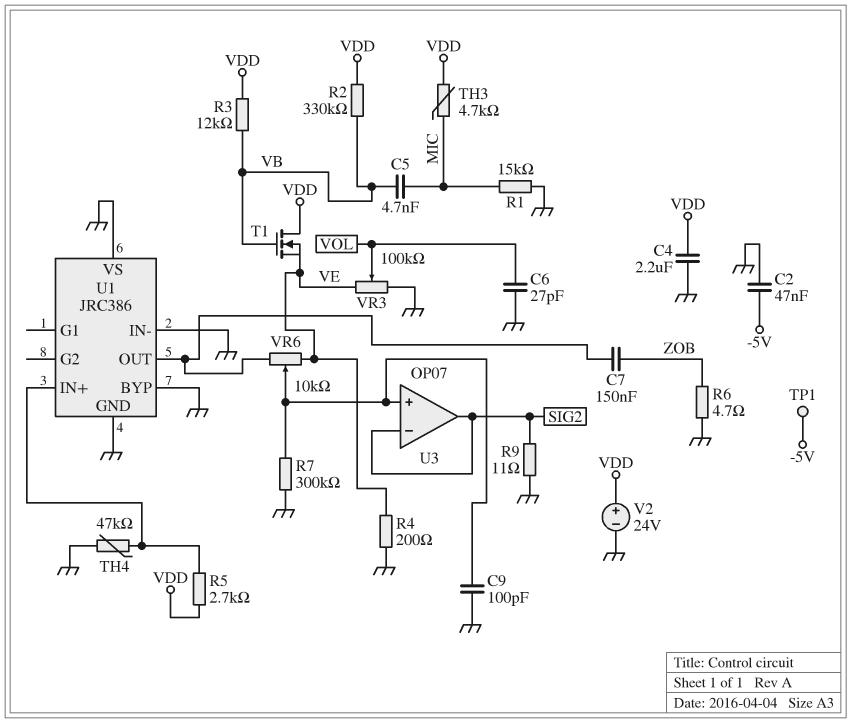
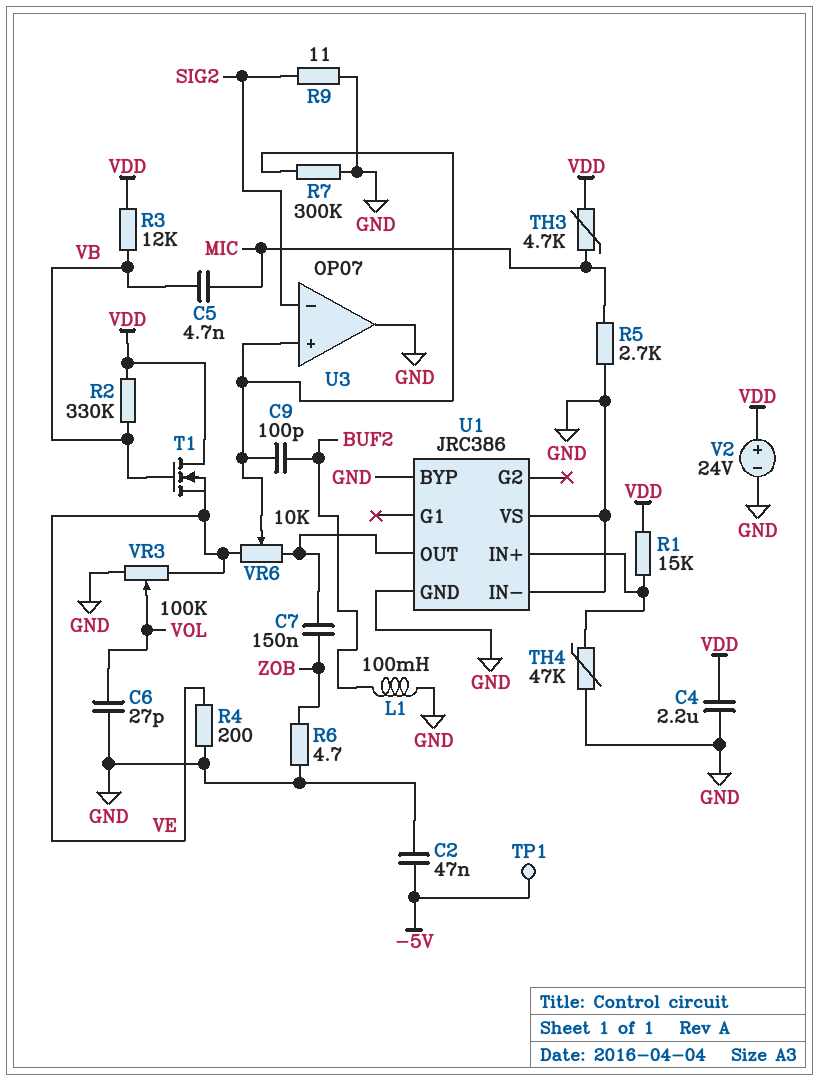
C9: 100pF (GND, U3/in+) -> 100pF (BUF2, U3/in+)
L1: none -> 100mH (BUF2, GND)
R1: 15k (GND, MIC) -> 15k (U1/IN+, VDD)
R5: 2.7k (U1/IN+, VDD) -> 2.7k (GND, MIC)
U3 pin out: SIG2 -> GND

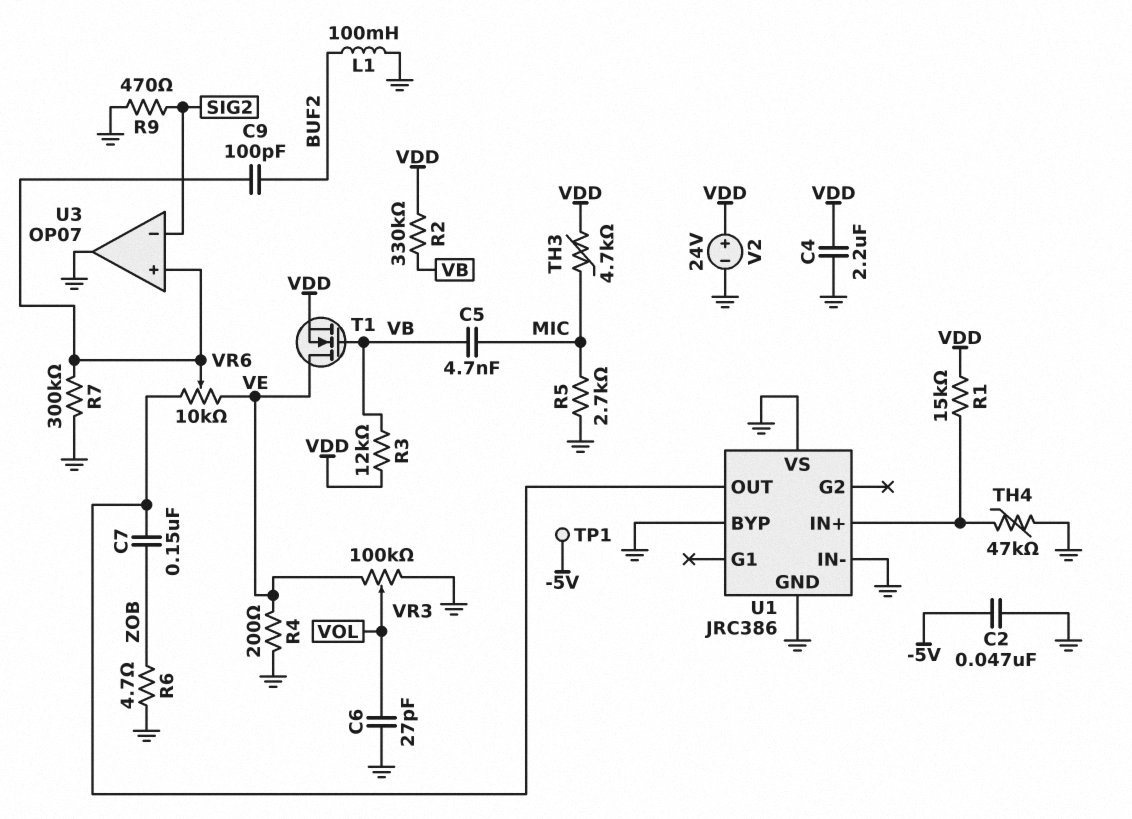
R9: 11 (GND, SIG2) -> 470 (GND, SIG2)
T1: NMOS (G VB, D VDD, S VE) -> NMOS (G VB, D VE, S VDD)

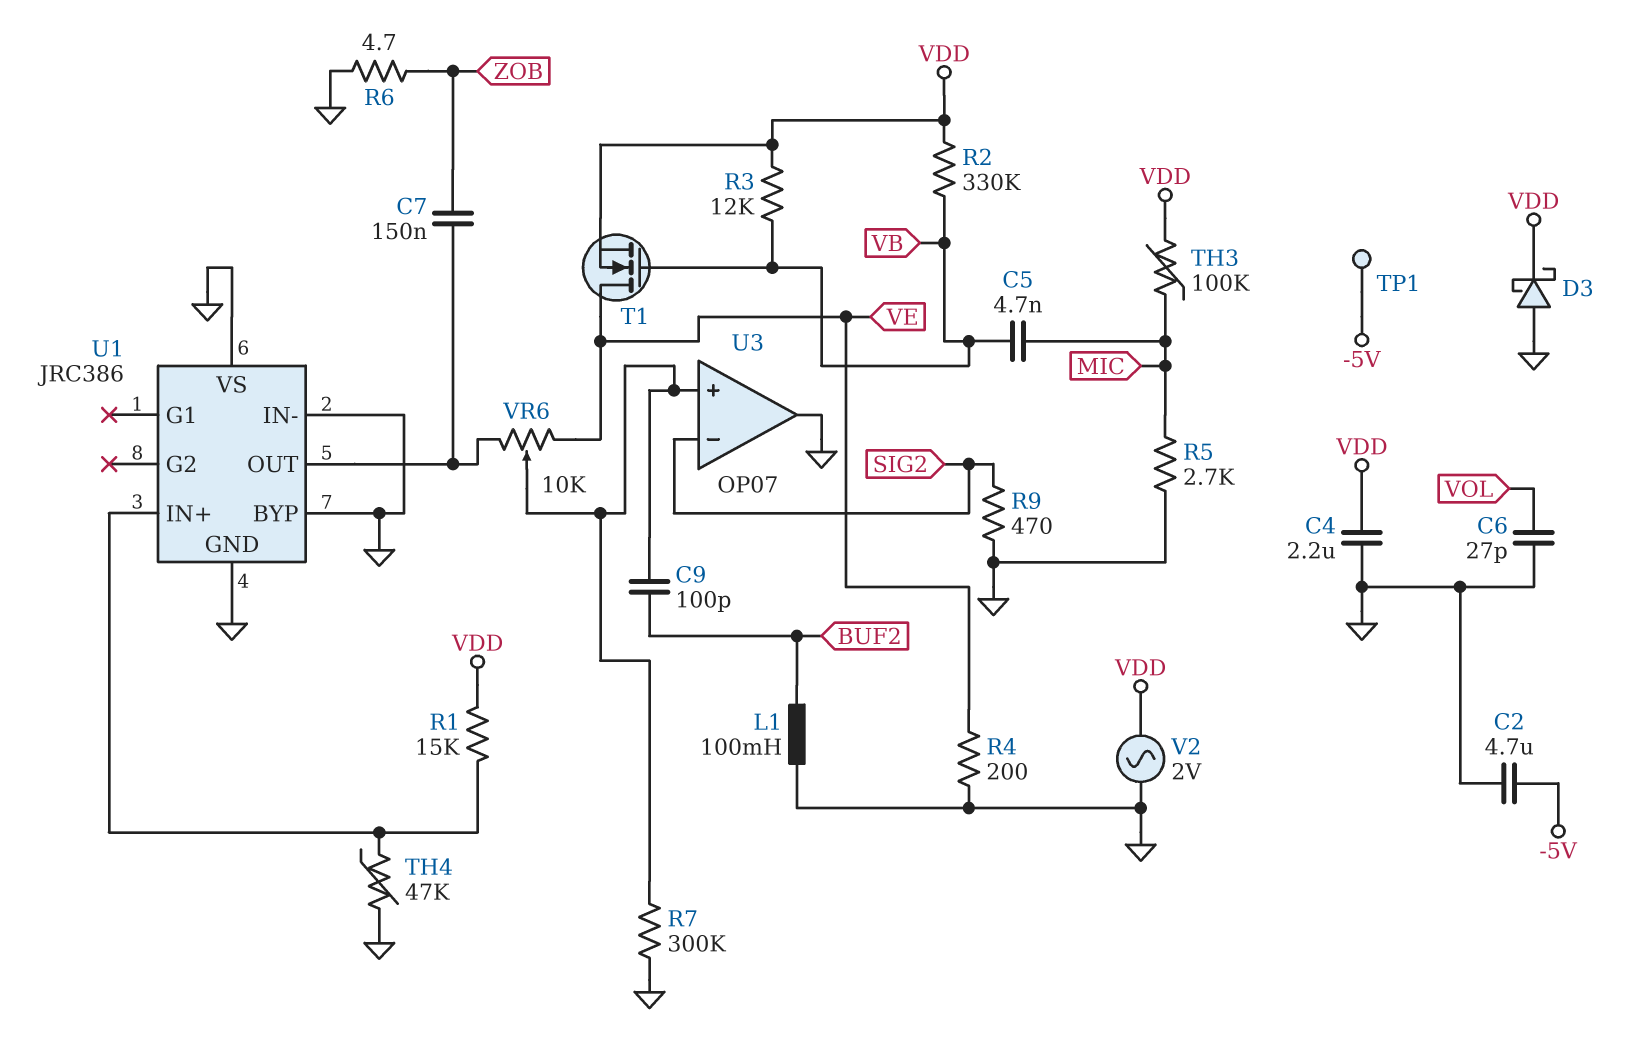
C2: 47nF (-5V, GND) -> 4.7uF (-5V, GND)
D3: none -> schottky (A GND, K VDD)
TH3: 4.7k (MIC, VDD) -> 100k (MIC, VDD)
V2: 24V (plus VDD, minus GND) -> AC 2V (GND, VDD)
VR3: 100k (GND, VE, wiper VOL) -> none

